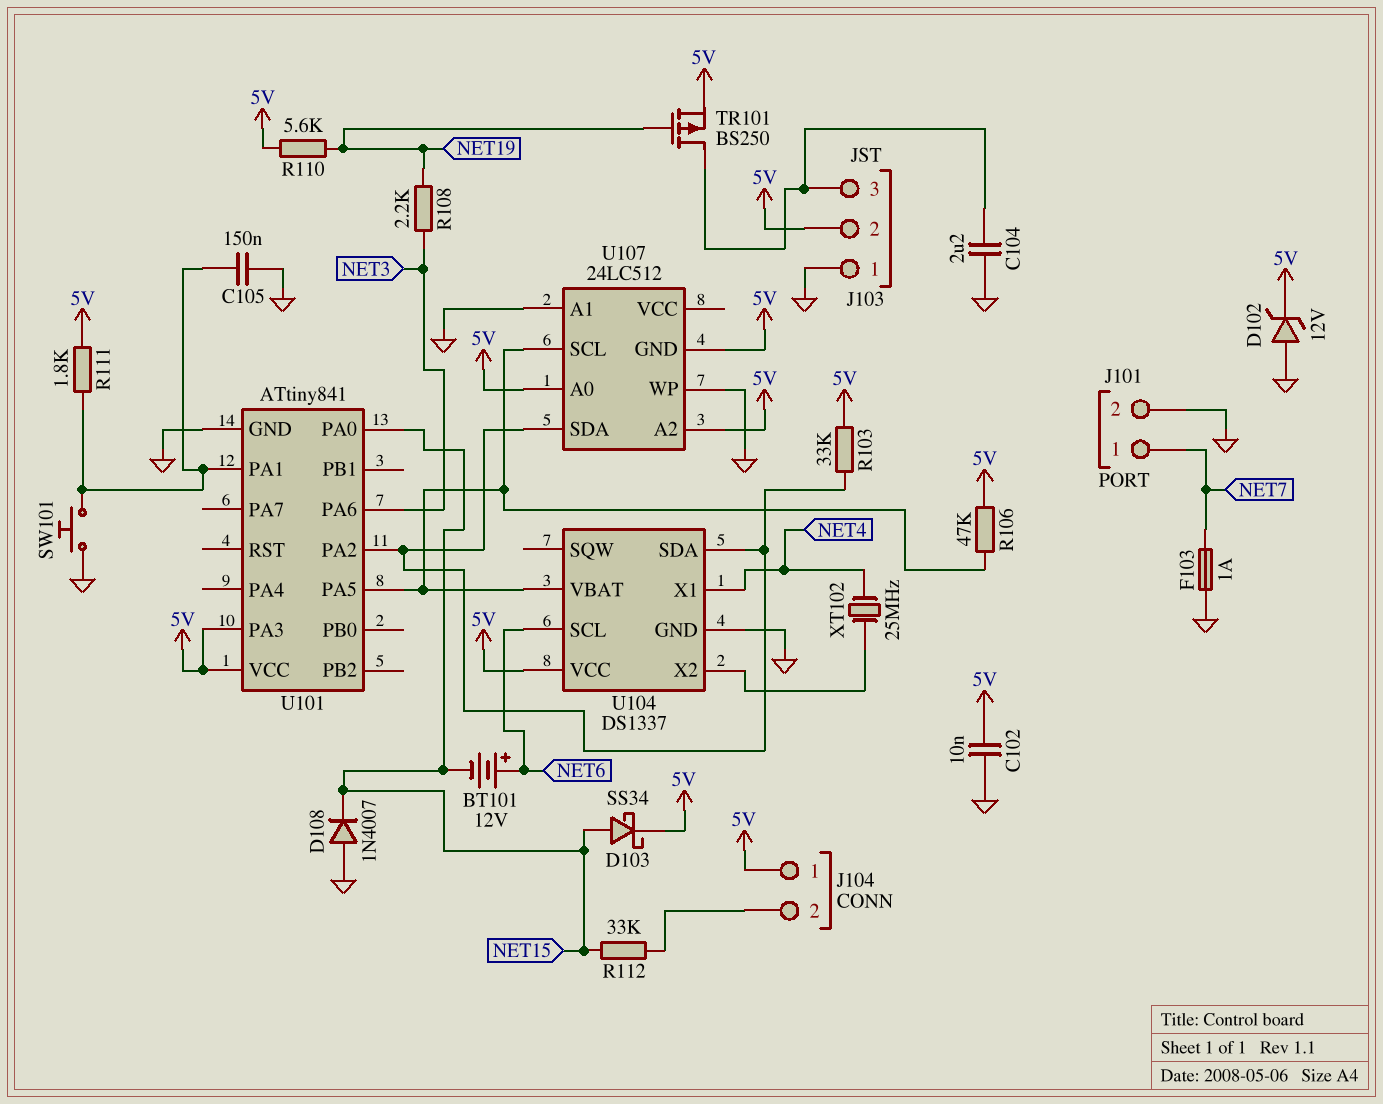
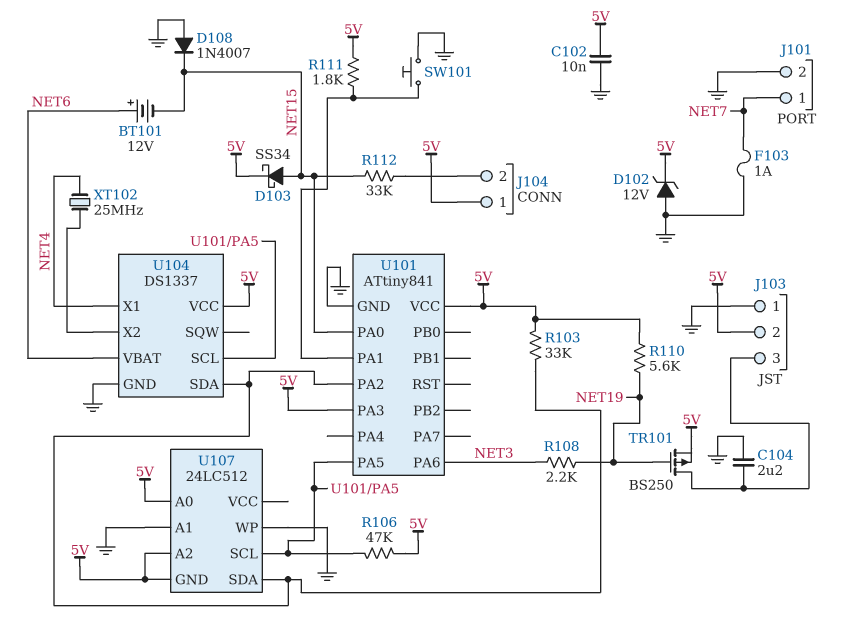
C105: 150nF (GND, U101/PA1) -> none
U104 pin SCL: NET6 -> U101/PA5
U104 pin VBAT: U101/PA5 -> NET6

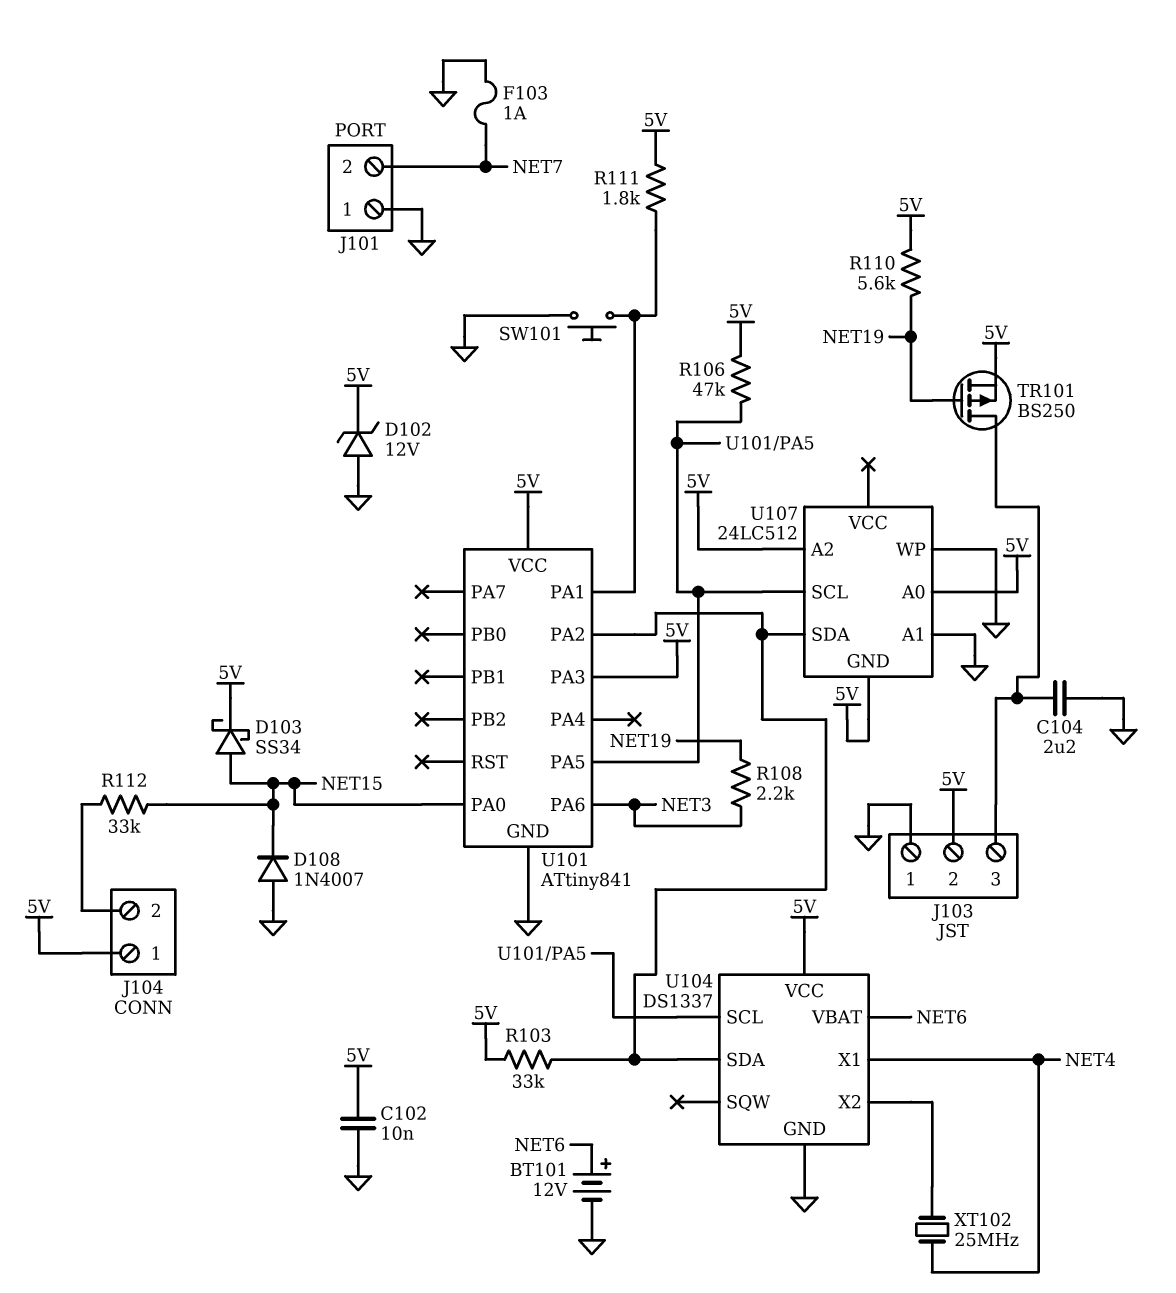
BT101: 12V (plus NET6, minus NET15) -> 12V (plus NET6, minus GND)
J101 pin 1: NET7 -> GND
J101 pin 2: GND -> NET7

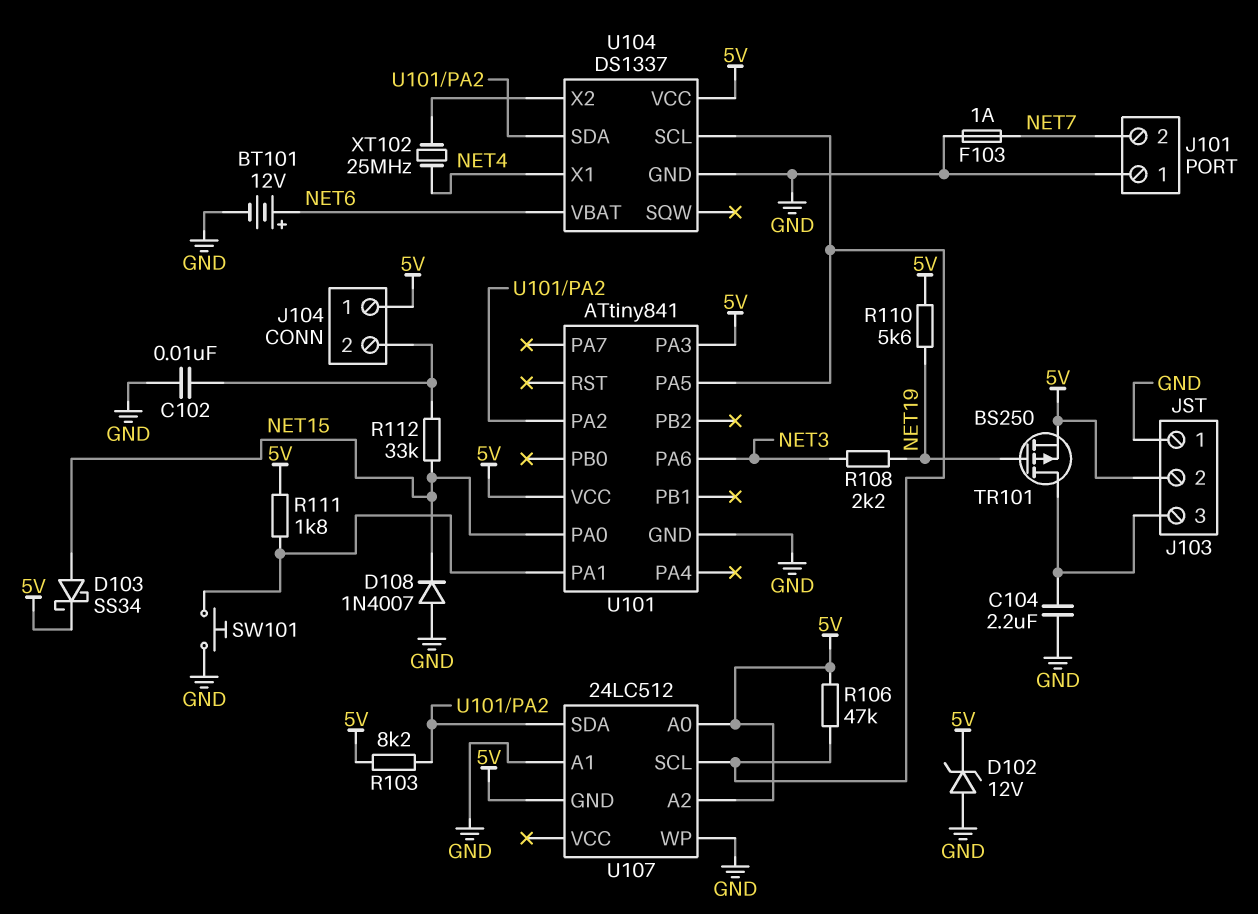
C102: 10nF (5V, GND) -> 10nF (GND, J104/2)
R103: 33k (5V, U101/PA2) -> 8.2k (5V, U101/PA2)

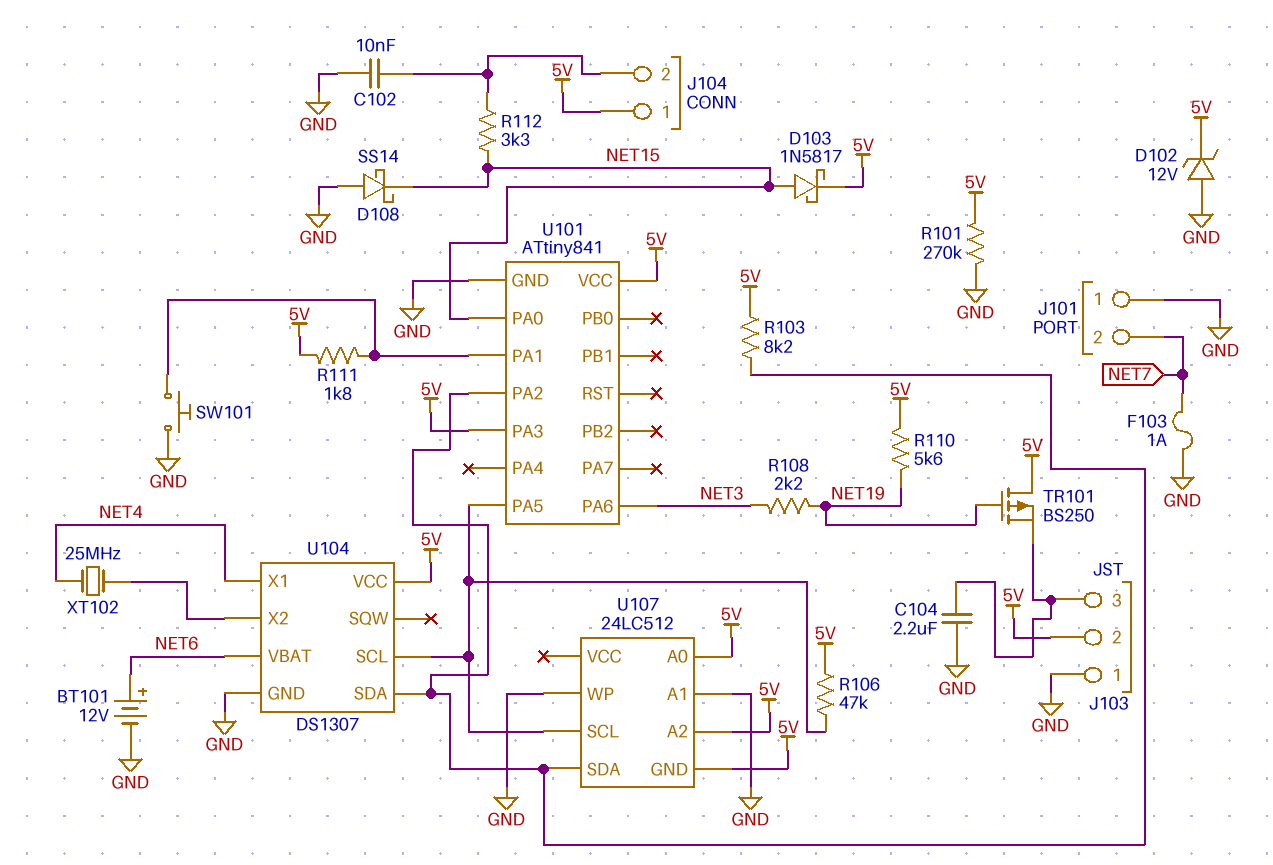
D103: schottky SS34 (A NET15, K 5V) -> schottky 1N5817 (A NET15, K 5V)
D108: diode 1N4007 (A GND, K NET15) -> schottky SS14 (A GND, K NET15)
R101: none -> 270k (5V, GND)
R112: 33k (J104/2, NET15) -> 3.3k (J104/2, NET15)
TR101: PMOS BS250 (G NET19, D J103/3, S 5V) -> PMOS BS250 (G NET19, D 5V, S J103/3)
U104: DS1337 -> DS1307

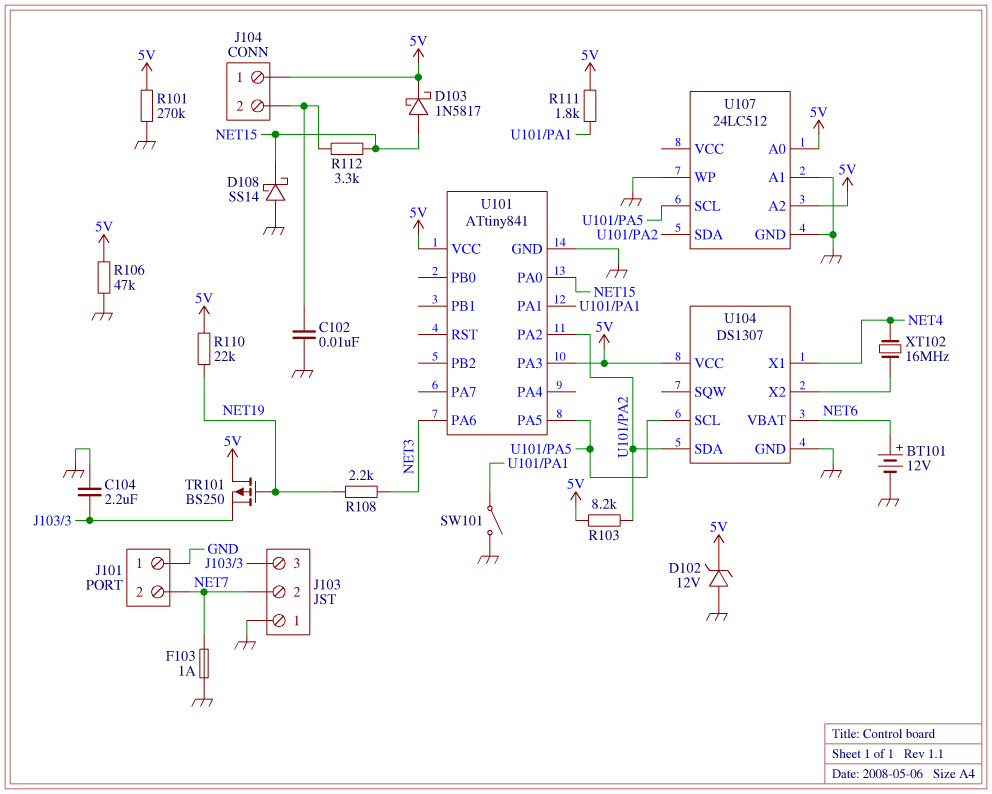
J103 pin 2: 5V -> NET7
R106: 47k (5V, U101/PA5) -> 47k (5V, GND)
R110: 5.6k (5V, NET19) -> 22k (5V, NET19)
SW101: button (GND, U101/PA1) -> switch (GND, U101/PA1)
U107 pin GND: 5V -> GND
XT102: 25MHz (NET4, U104/X2) -> 16MHz (NET4, U104/X2)

